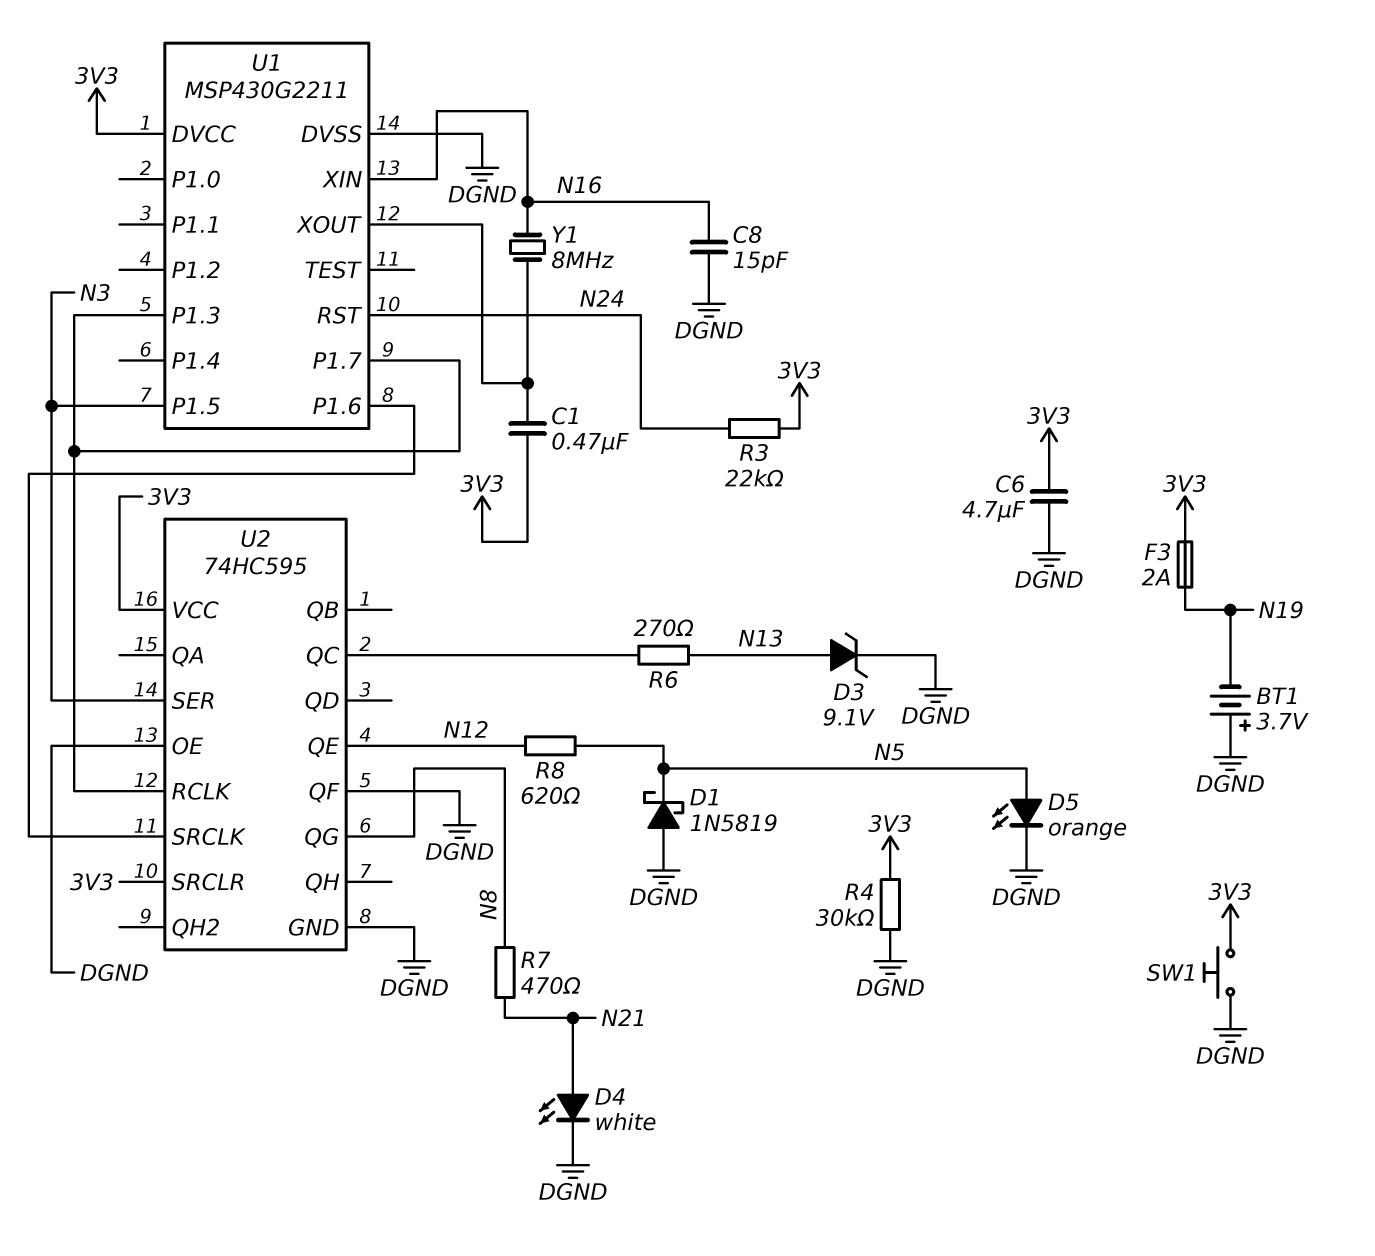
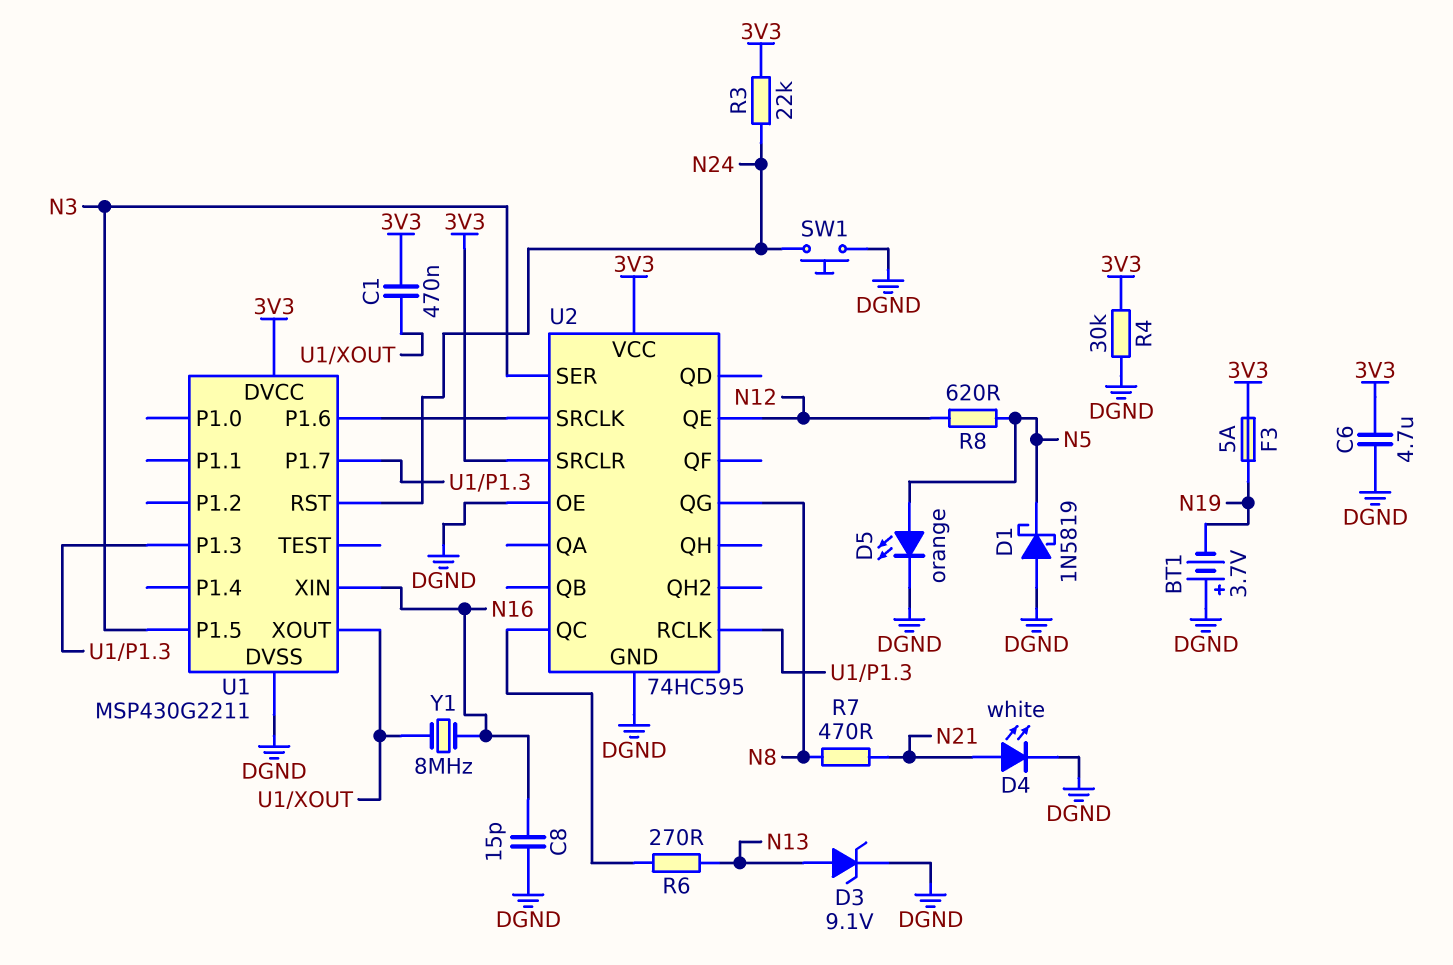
F3: 2A (3V3, N19) -> 5A (3V3, N19)
SW1: button (3V3, DGND) -> button (DGND, N24)
U2 pin QF: DGND -> none

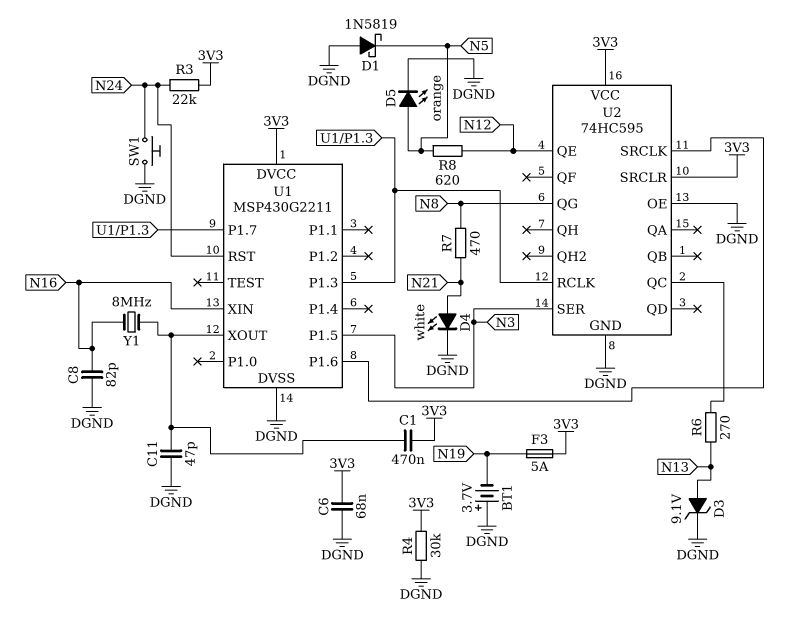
C6: 4.7uF (3V3, DGND) -> 68nF (3V3, DGND)
C8: 15pF (DGND, N16) -> 82pF (DGND, N16)
C11: none -> 47pF (DGND, U1/XOUT)

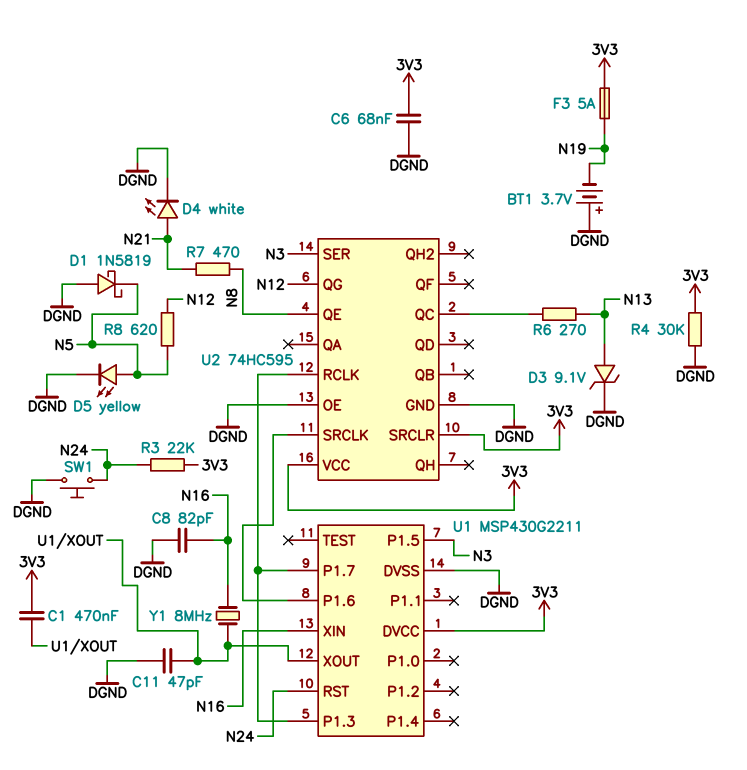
D5: LED orange (A N5, K DGND) -> LED yellow (A N5, K DGND)
U2 pin QE: N12 -> N8
U2 pin QG: N8 -> N12

